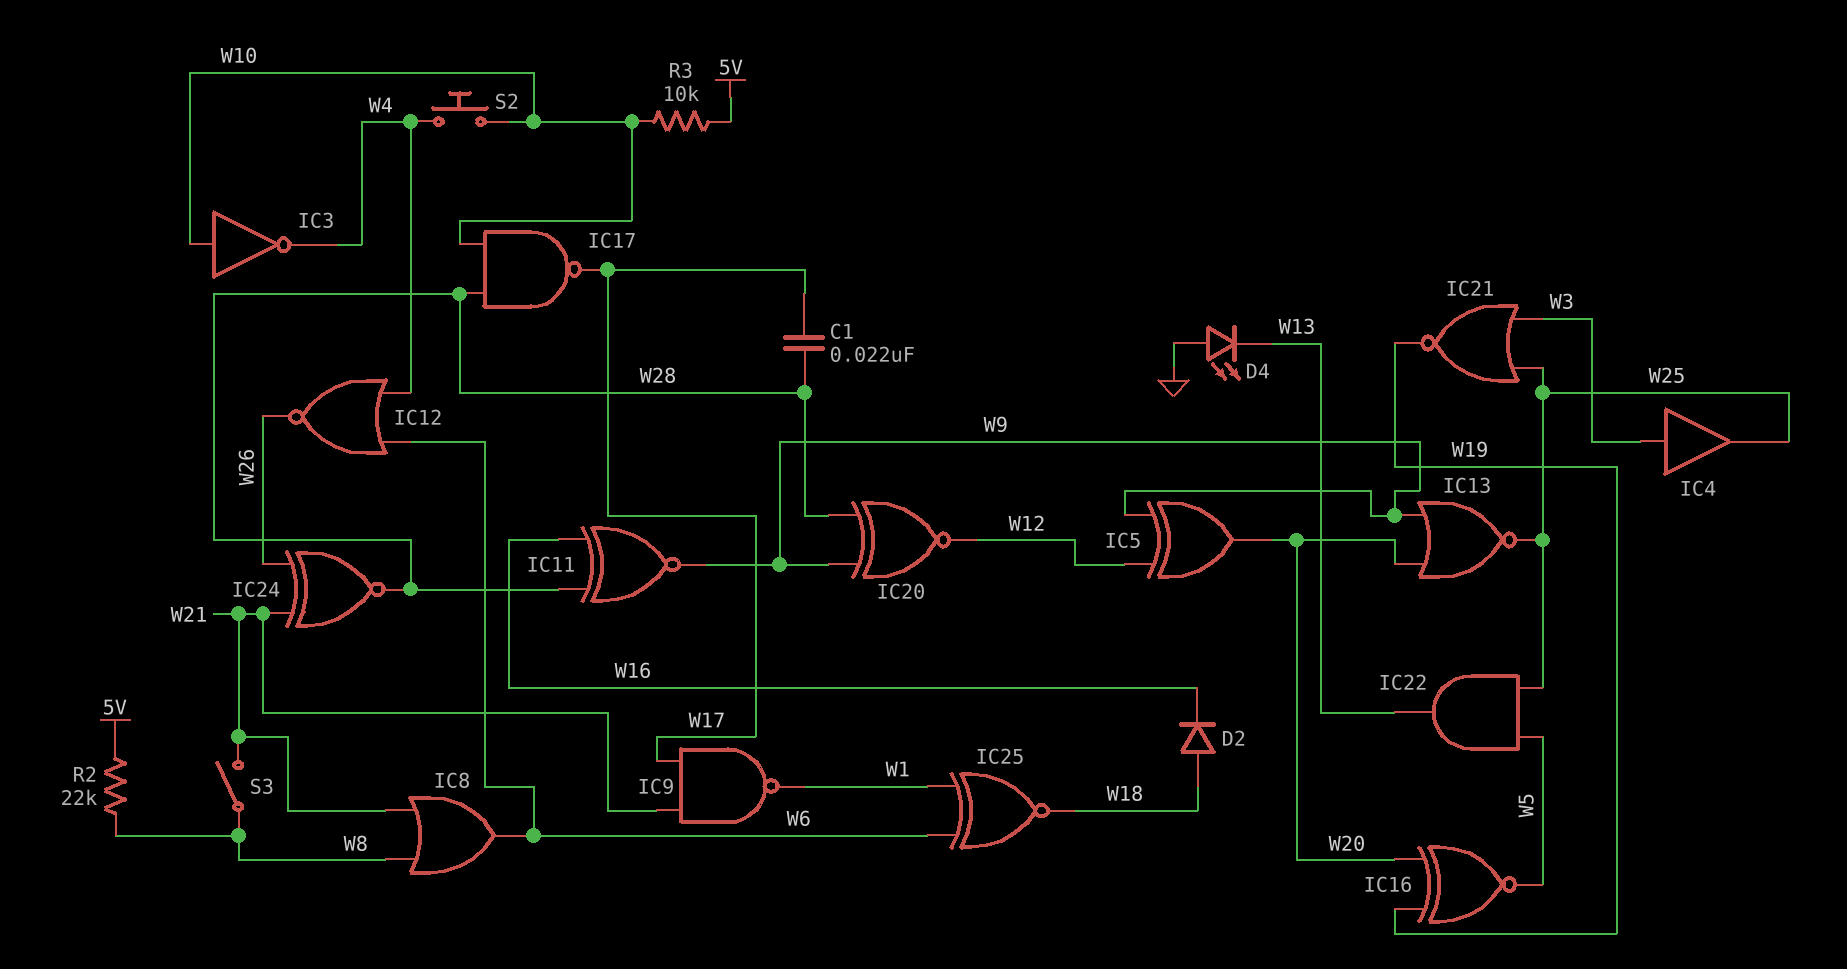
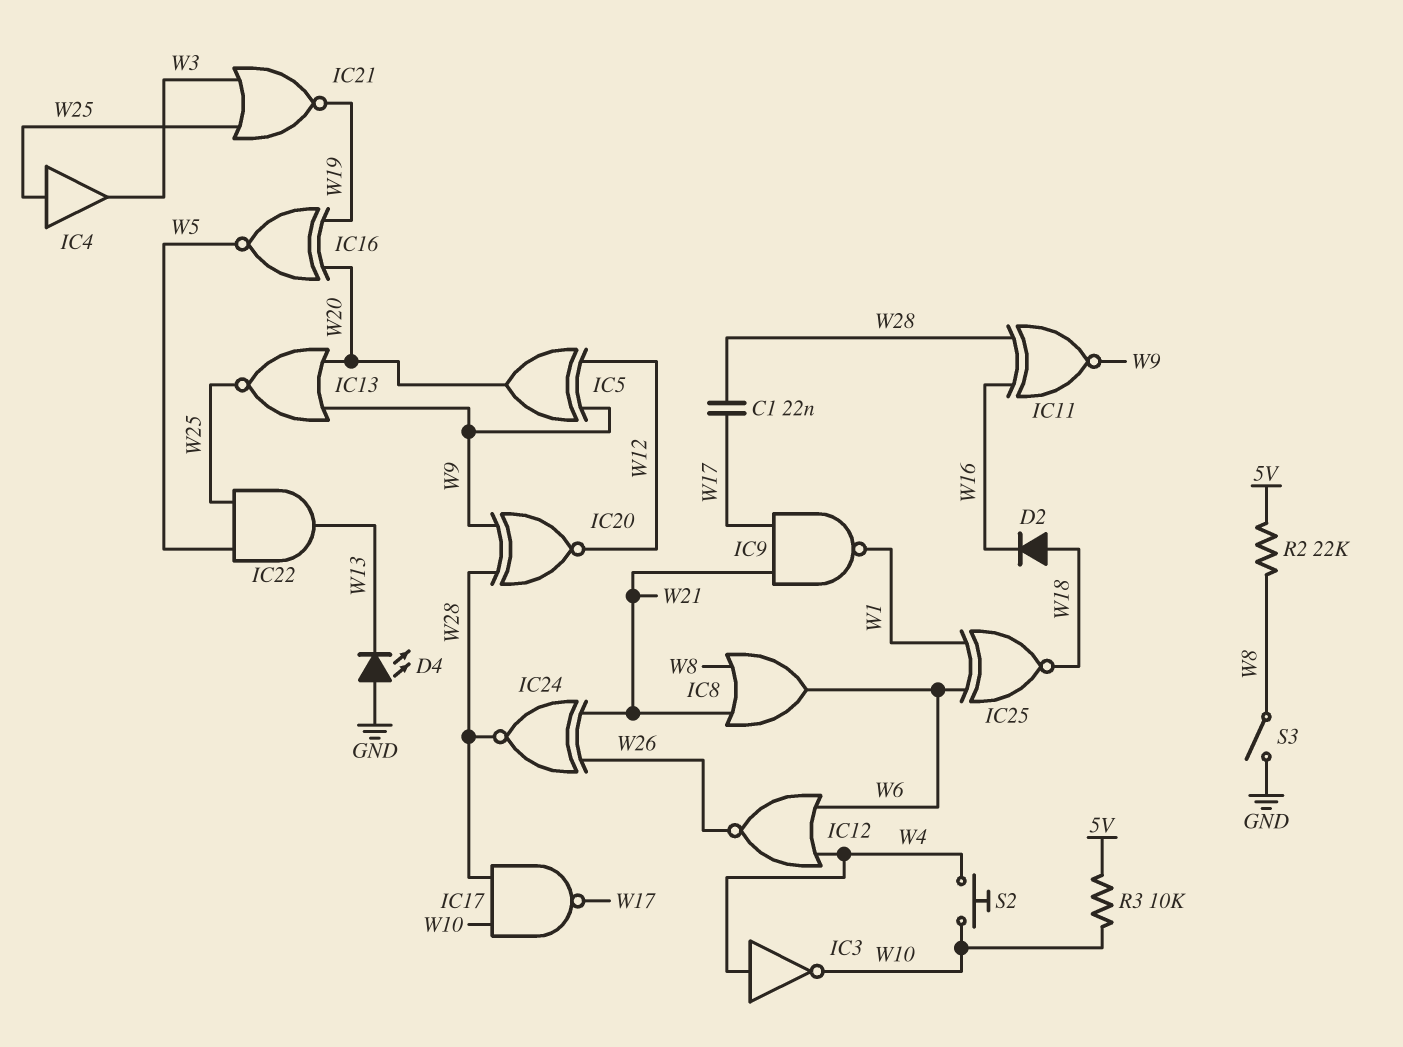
IC3: NOT (in W10, out W4) -> NOT (in W4, out W10)
IC4: buffer (in W3, out W25) -> buffer (in W25, out W3)
S3: switch (W8, W21) -> switch (GND, W8)

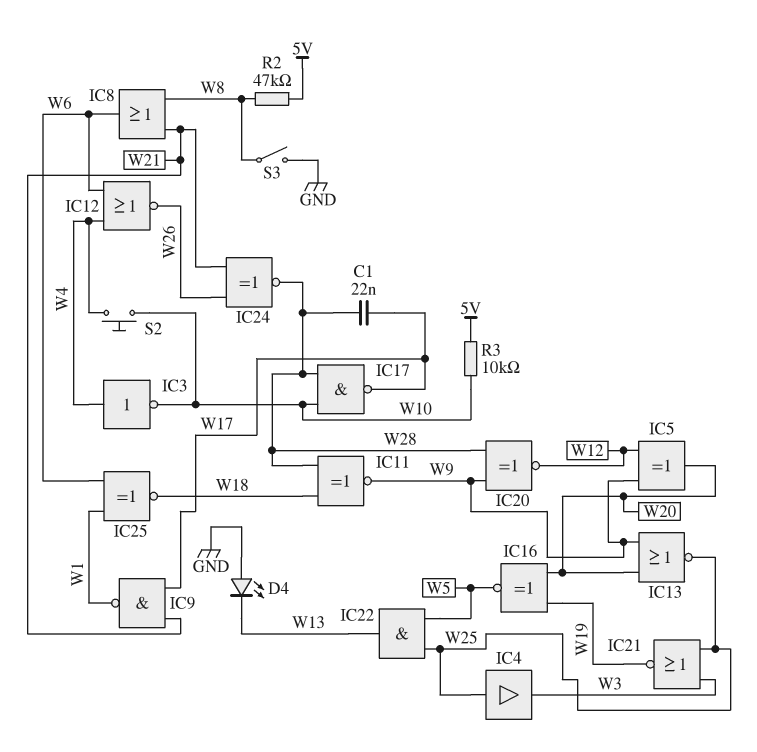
D2: diode (A W18, K W16) -> none
IC11: XNOR (in W16, in W28, out W9) -> XNOR (in W18, in W28, out W9)
R2: 22k (5V, W8) -> 47k (5V, W8)

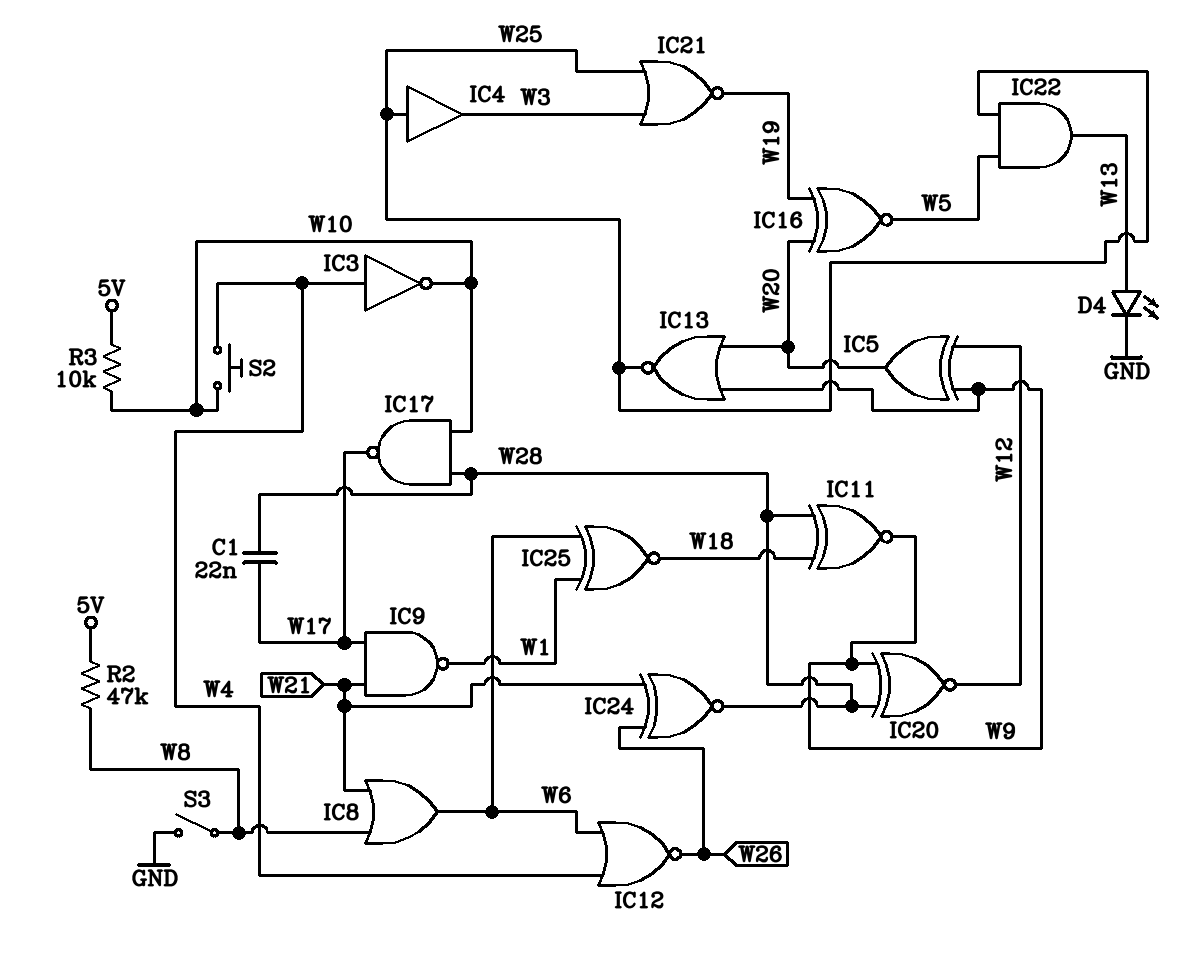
D4: LED (A GND, K W13) -> LED (A W13, K GND)

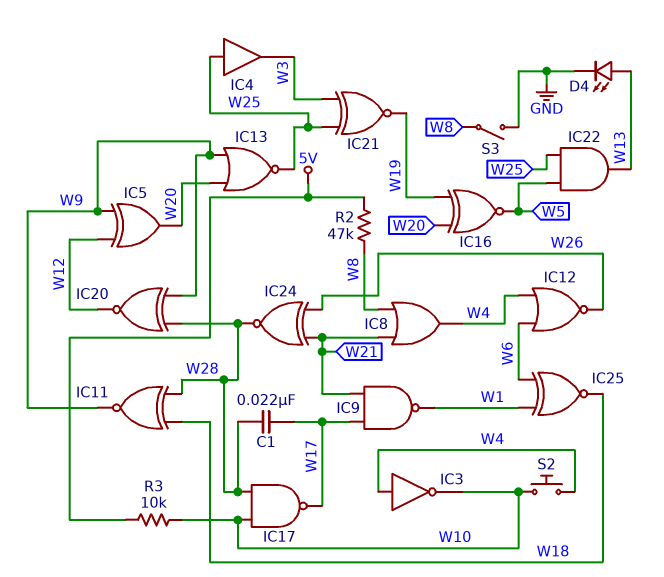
IC8: OR (in W8, in W21, out W6) -> OR (in W8, in W21, out W4)
IC21: NOR (in W3, in W25, out W19) -> XNOR (in W3, in W25, out W19)

